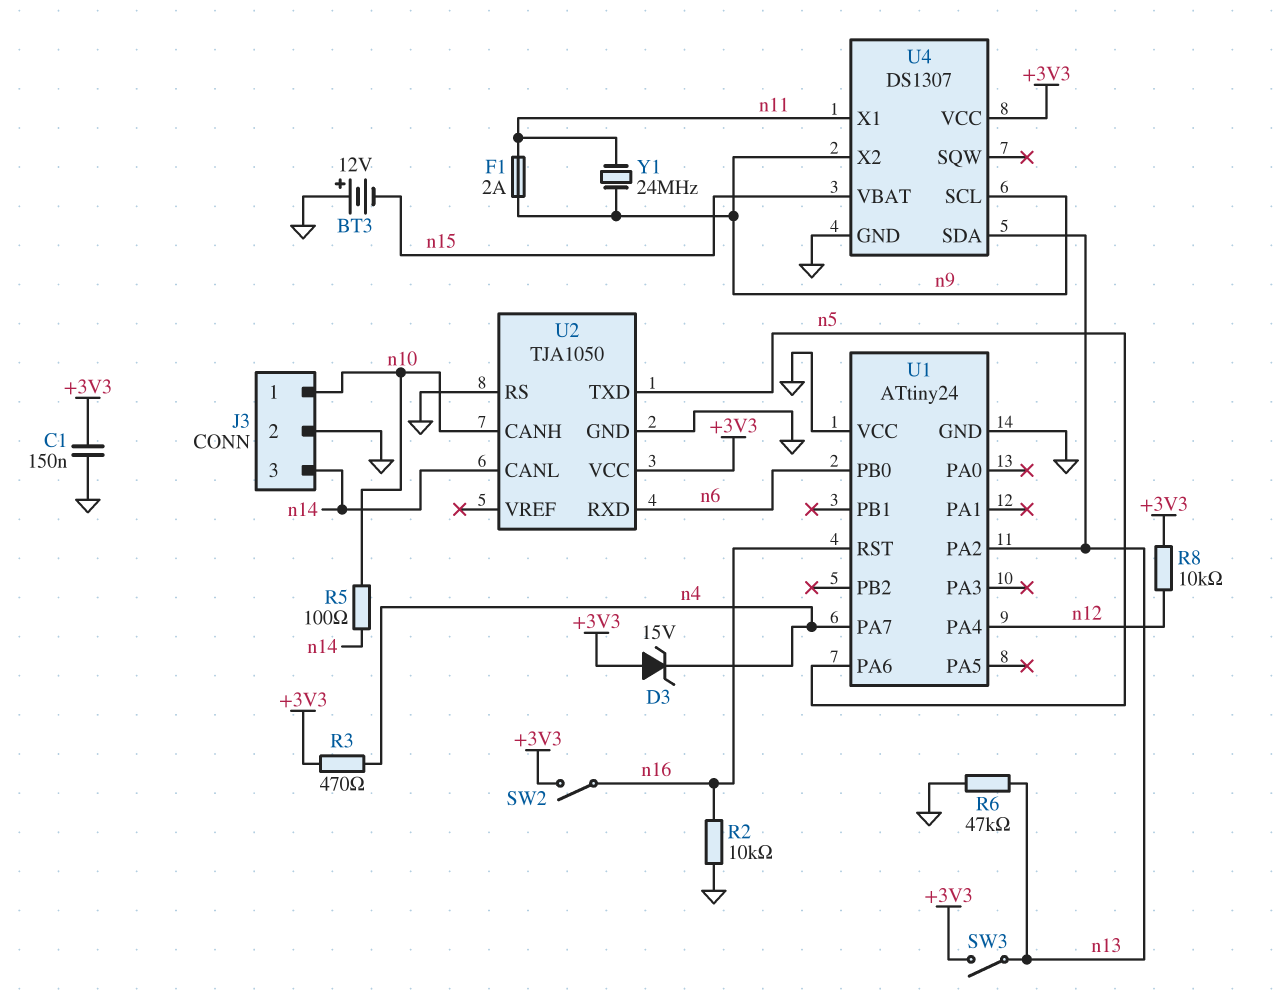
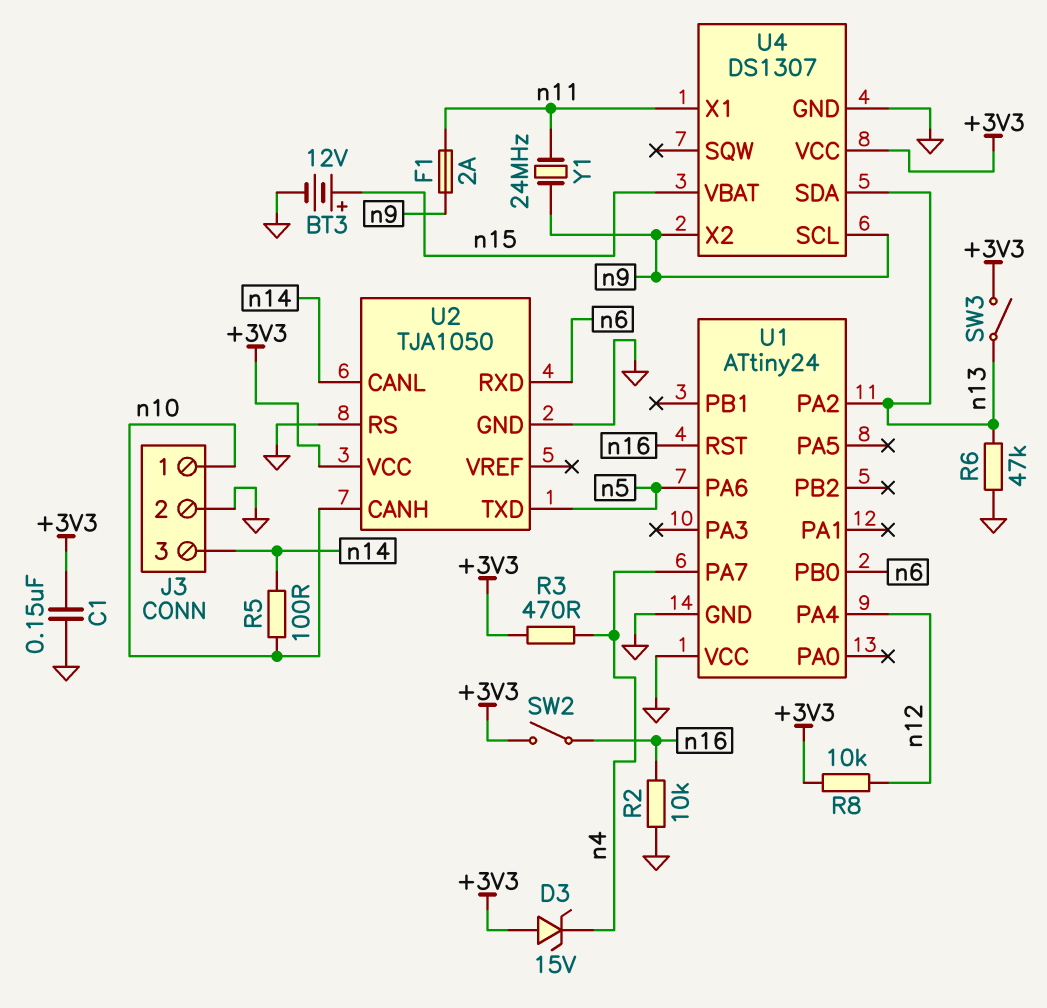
BT3: 12V (plus GND, minus n15) -> 12V (plus n15, minus GND)

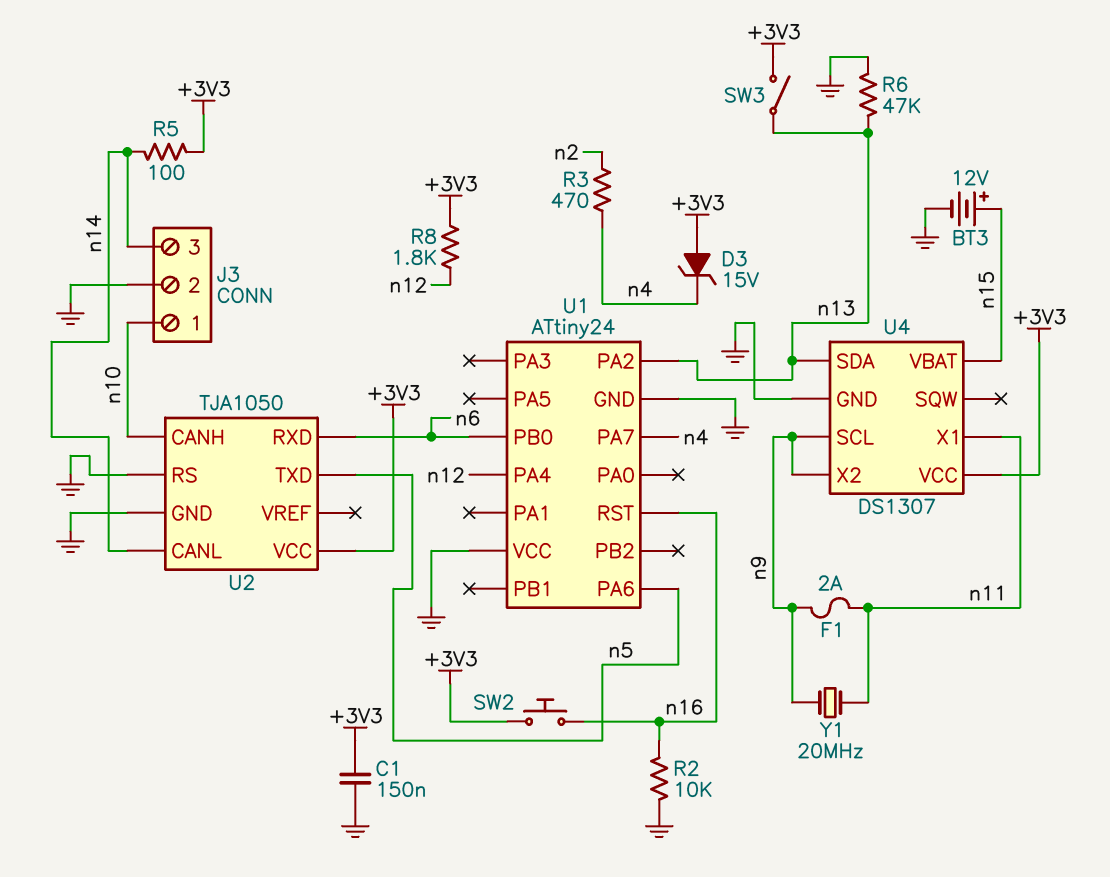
R3: 470 (+3V3, n4) -> 470 (n2, n4)
R5: 100 (n10, n14) -> 100 (+3V3, n14)
R8: 10k (+3V3, n12) -> 1.8k (+3V3, n12)
SW2: switch (+3V3, n16) -> button (+3V3, n16)
Y1: 24MHz (n9, n11) -> 20MHz (n9, n11)

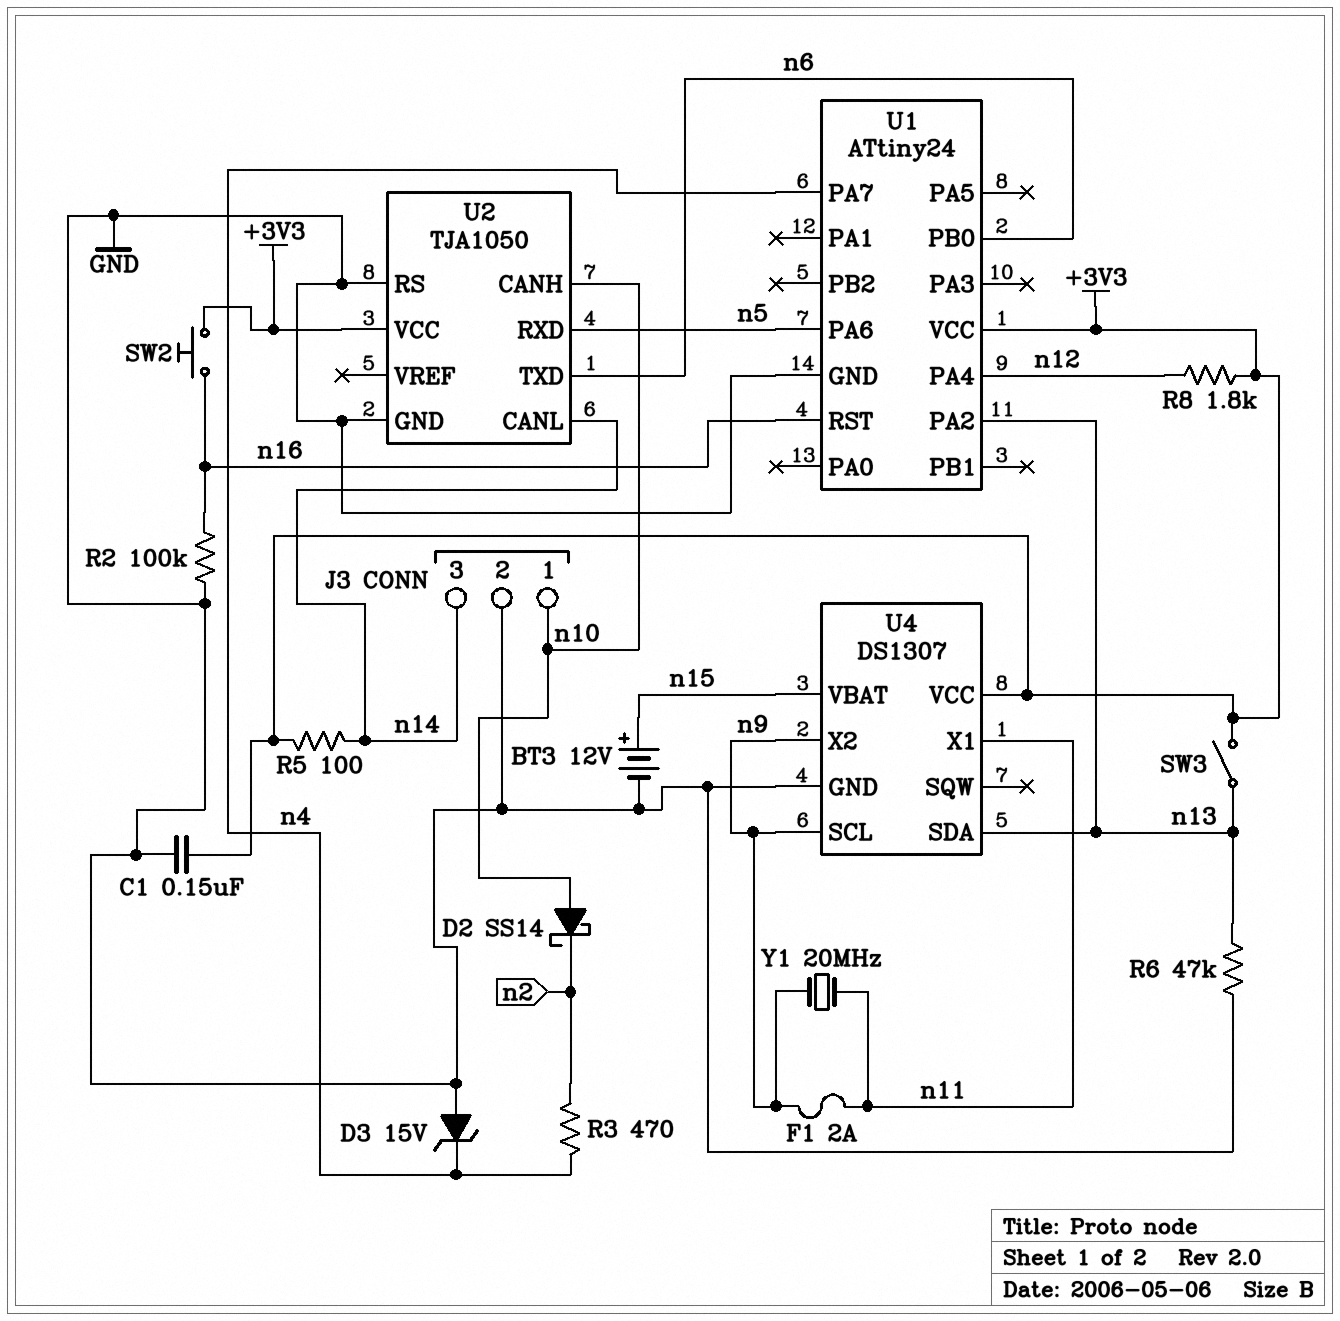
D2: none -> schottky SS14 (A n10, K n2)
D3: zener 15V (A +3V3, K n4) -> zener 15V (A GND, K n4)
R2: 10k (GND, n16) -> 100k (GND, n16)
U1 pin VCC: GND -> +3V3
U2 pin RXD: n6 -> n5
U2 pin TXD: n5 -> n6

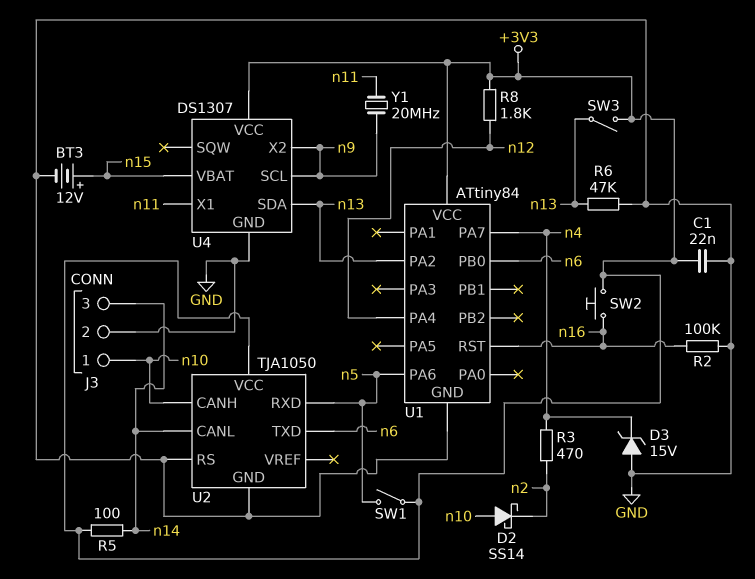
C1: 150nF (+3V3, GND) -> 22nF (+3V3, GND)
F1: 2A (n9, n11) -> none
SW1: none -> switch (+3V3, n5)
U1: ATtiny24 -> ATtiny84

